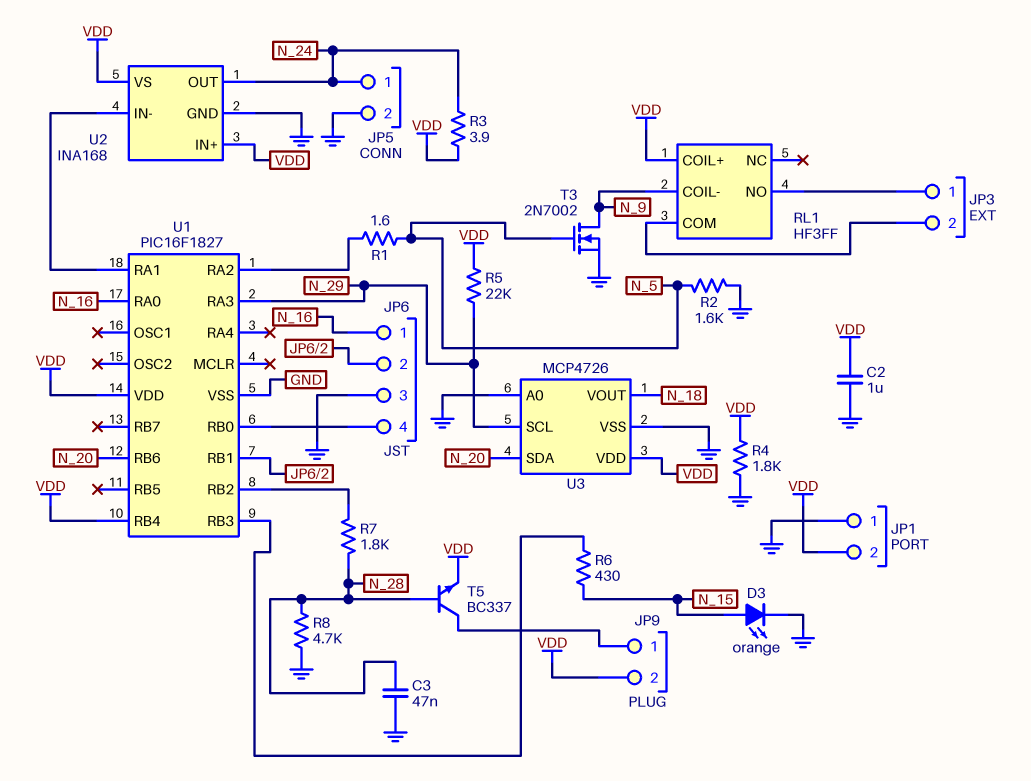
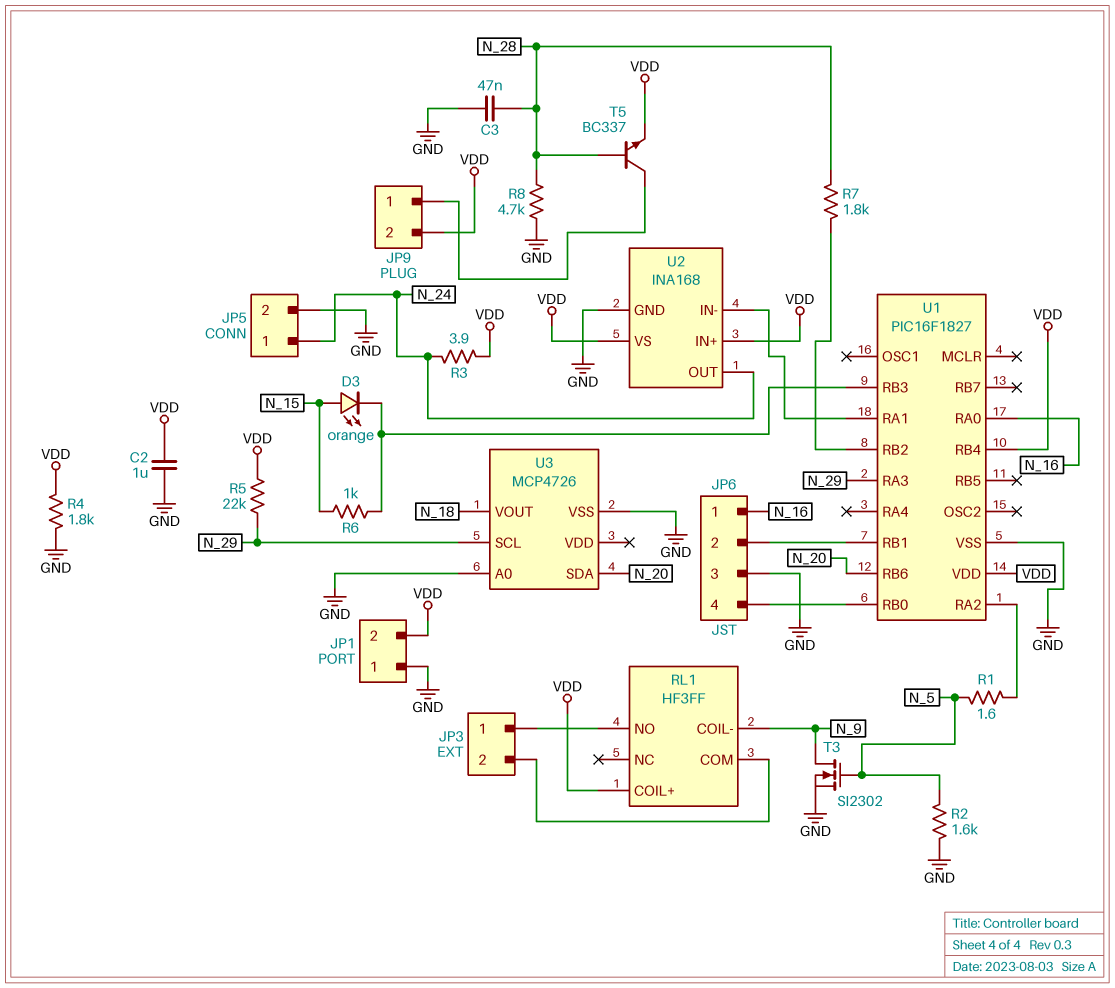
D3: LED orange (A N_15, K GND) -> LED orange (A N_15, K U1/RB3)
R6: 430 (N_15, U1/RB3) -> 1k (N_15, U1/RB3)
T3: NMOS 2N7002 (G N_5, D N_9, S GND) -> NMOS SI2302 (G N_5, D N_9, S GND)
U3 pin VDD: VDD -> none

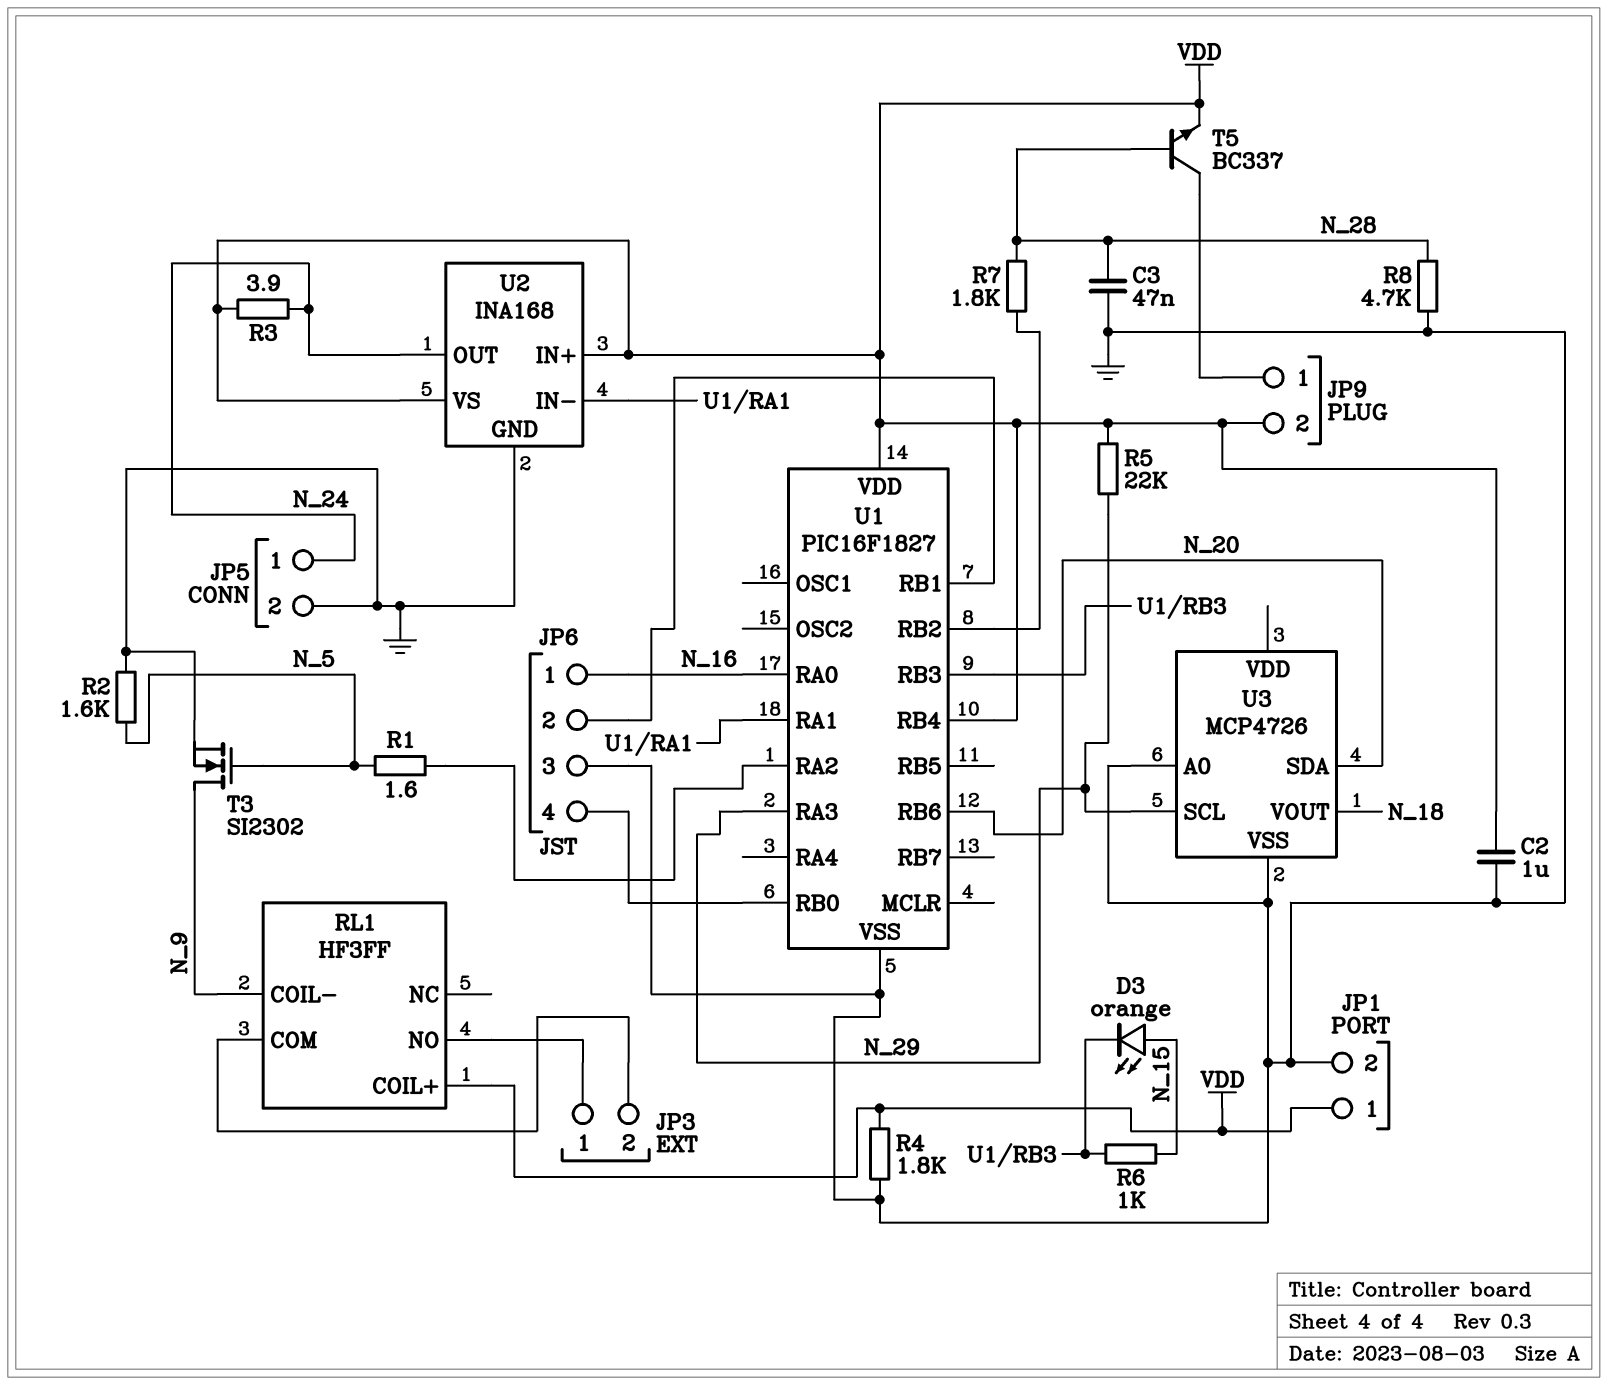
JP1 pin 1: GND -> VDD
JP1 pin 2: VDD -> GND

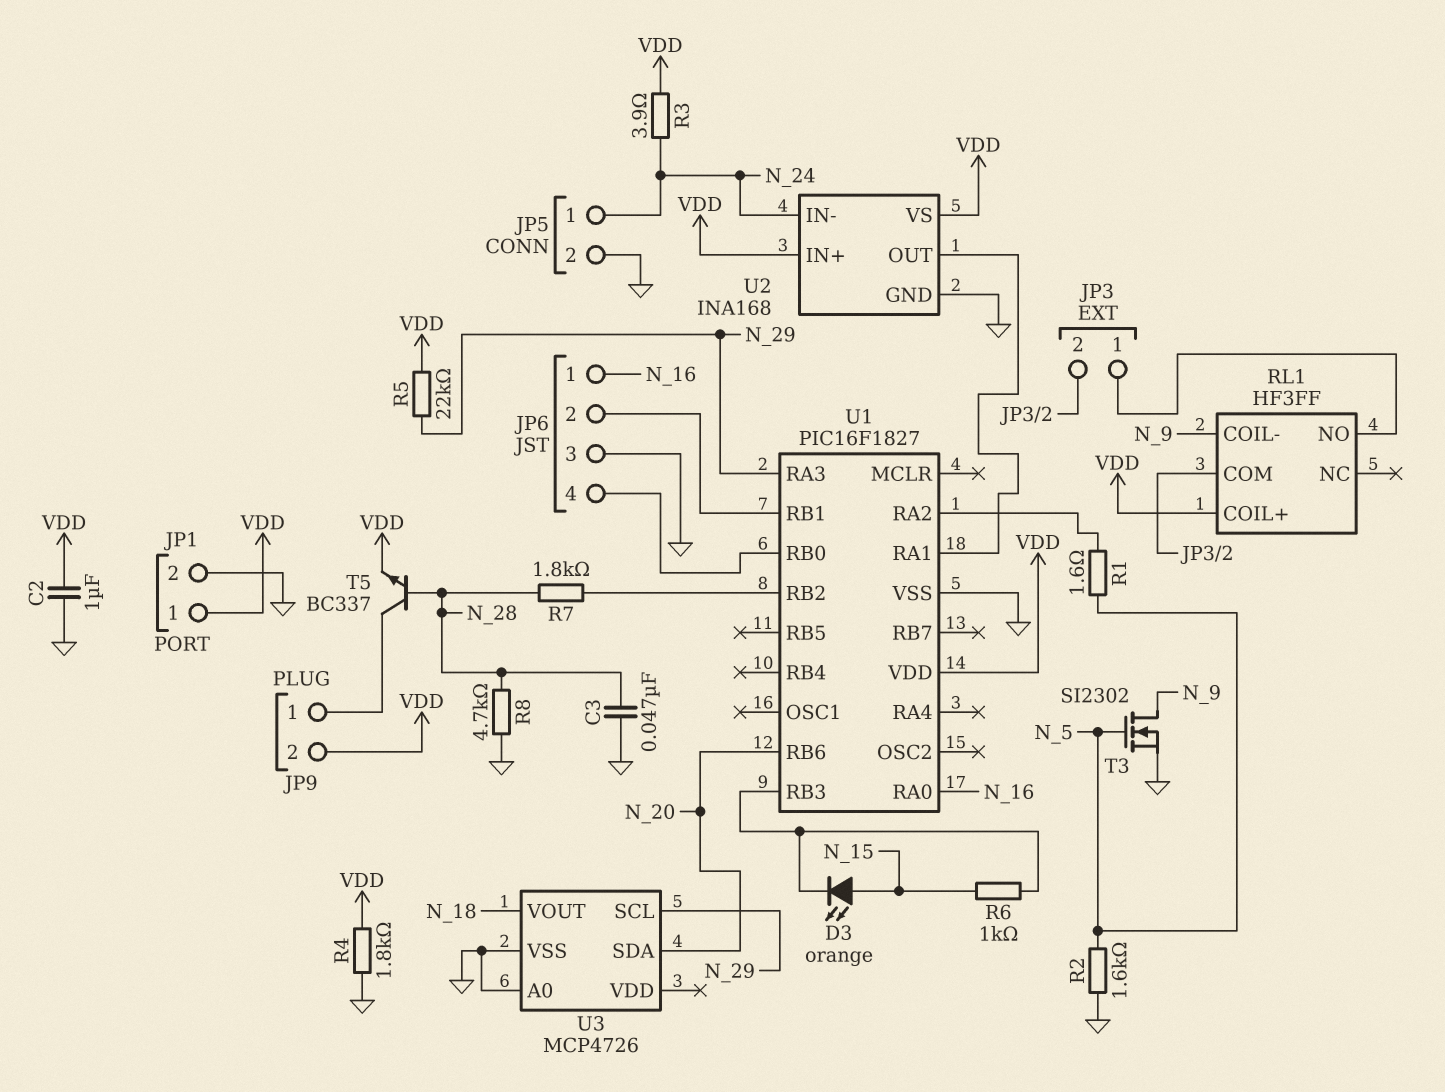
U1 pin RB4: VDD -> none
U2 pin IN-: U1/RA1 -> N_24
U2 pin OUT: N_24 -> U1/RA1

